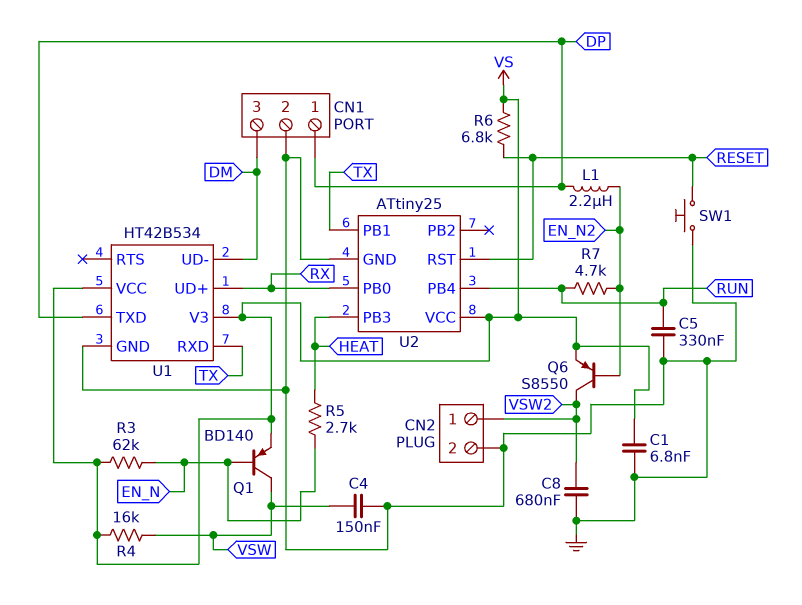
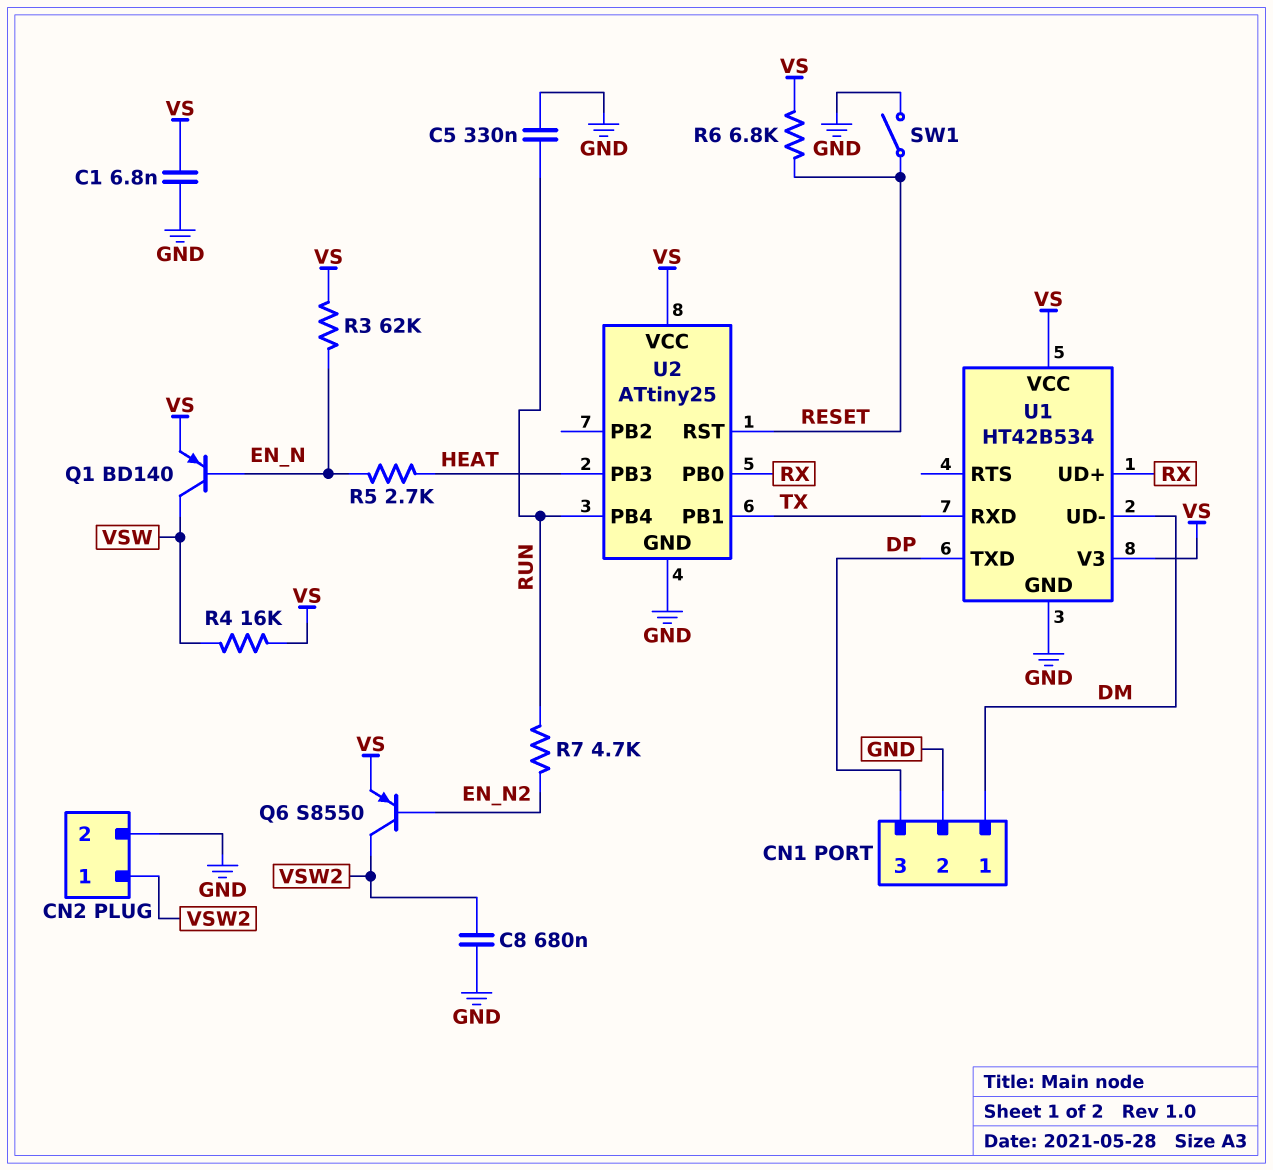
C4: 150nF (GND, VSW) -> none
CN1 pin 1: DP -> DM
CN1 pin 3: DM -> DP
L1: 2.2uH (DP, EN_N2) -> none
SW1: button (GND, RESET) -> switch (GND, RESET)

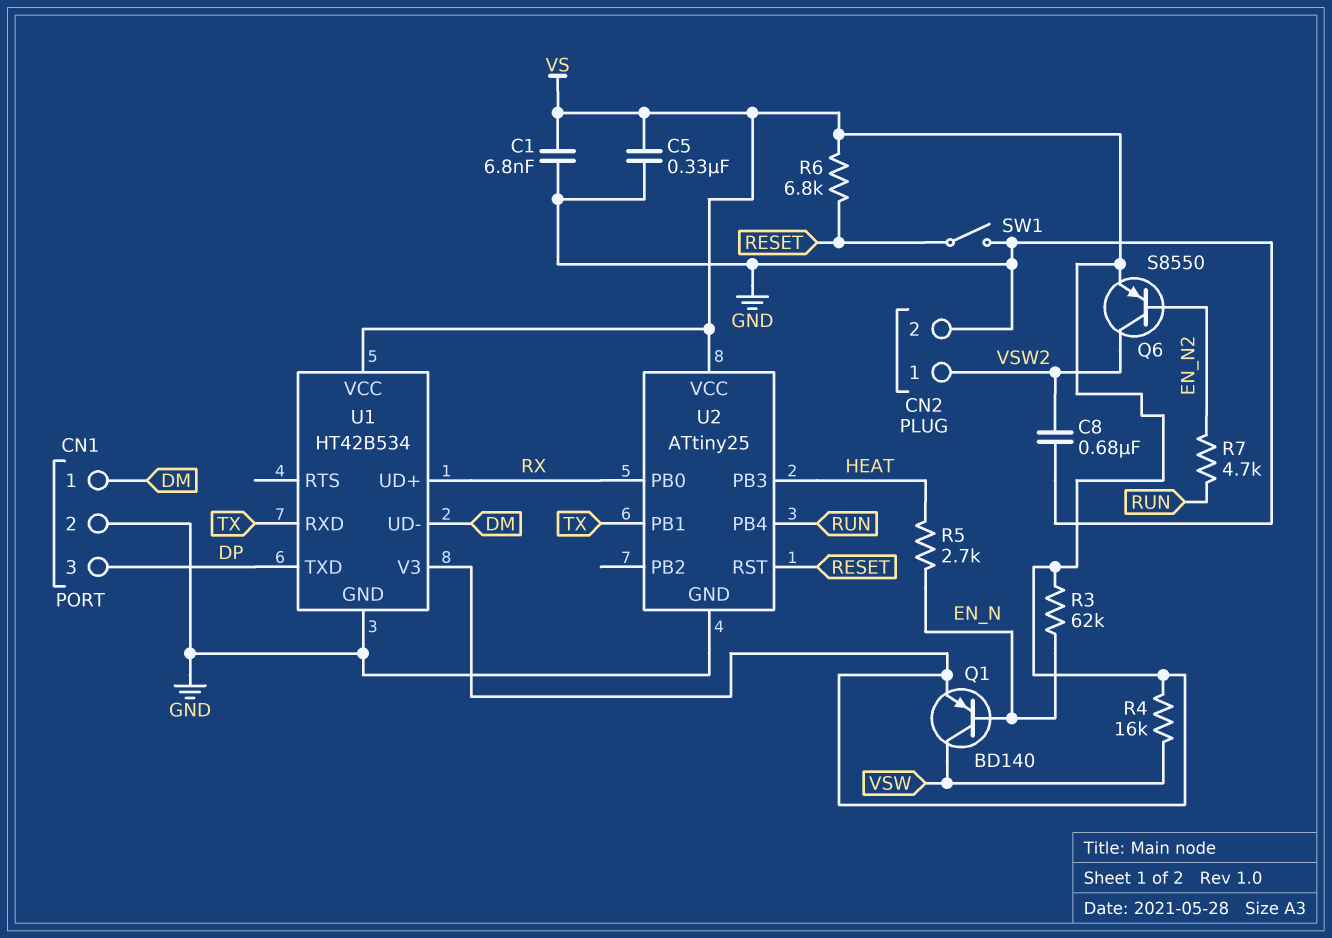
C5: 330nF (GND, RUN) -> 330nF (GND, VS)

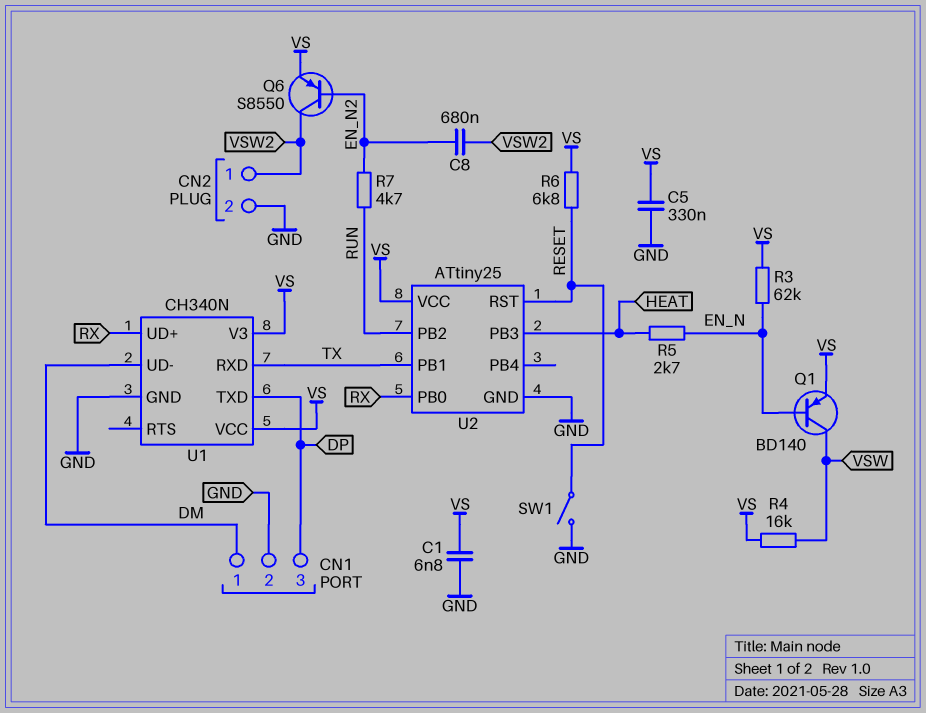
C8: 680nF (GND, VSW2) -> 680nF (EN_N2, VSW2)
U1: HT42B534 -> CH340N
U2 pin PB2: none -> RUN
U2 pin PB4: RUN -> none

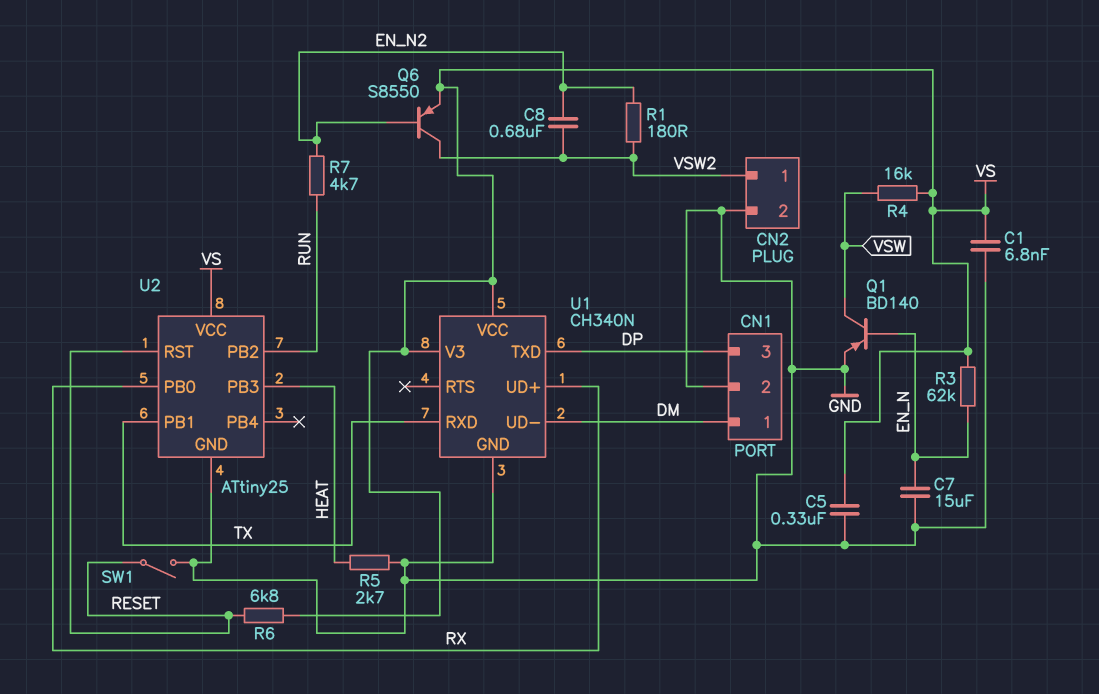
C7: none -> 15uF (EN_N, GND)
Q1: PNP BD140 (B EN_N, C VSW, E VS) -> PNP BD140 (B EN_N, C VSW, E GND)
R1: none -> 180 (EN_N2, VSW2)
R5: 2.7k (EN_N, HEAT) -> 2.7k (GND, HEAT)

